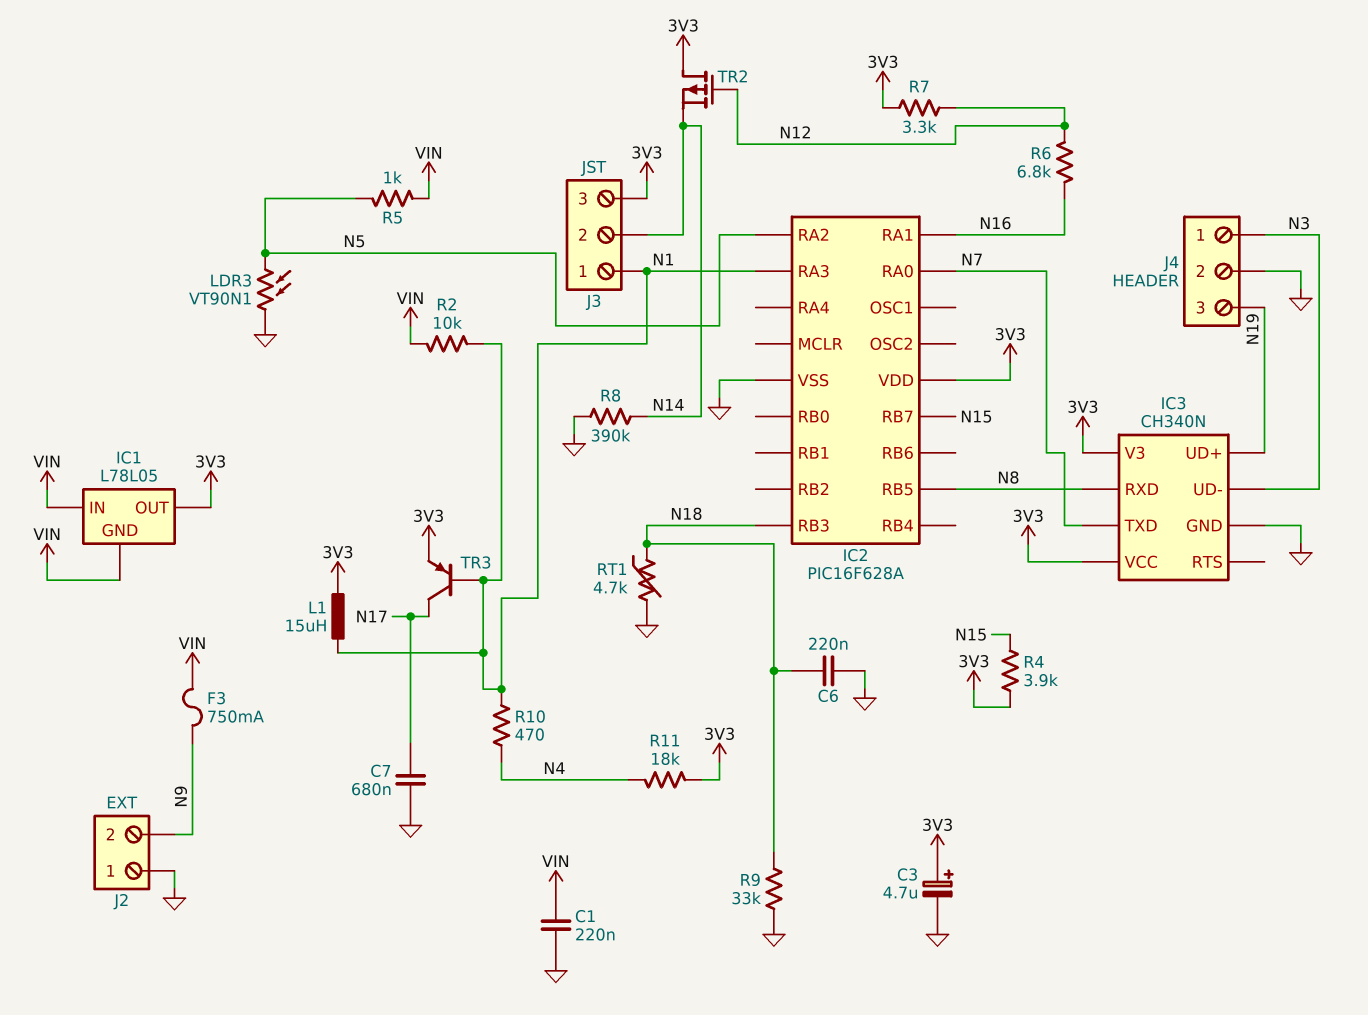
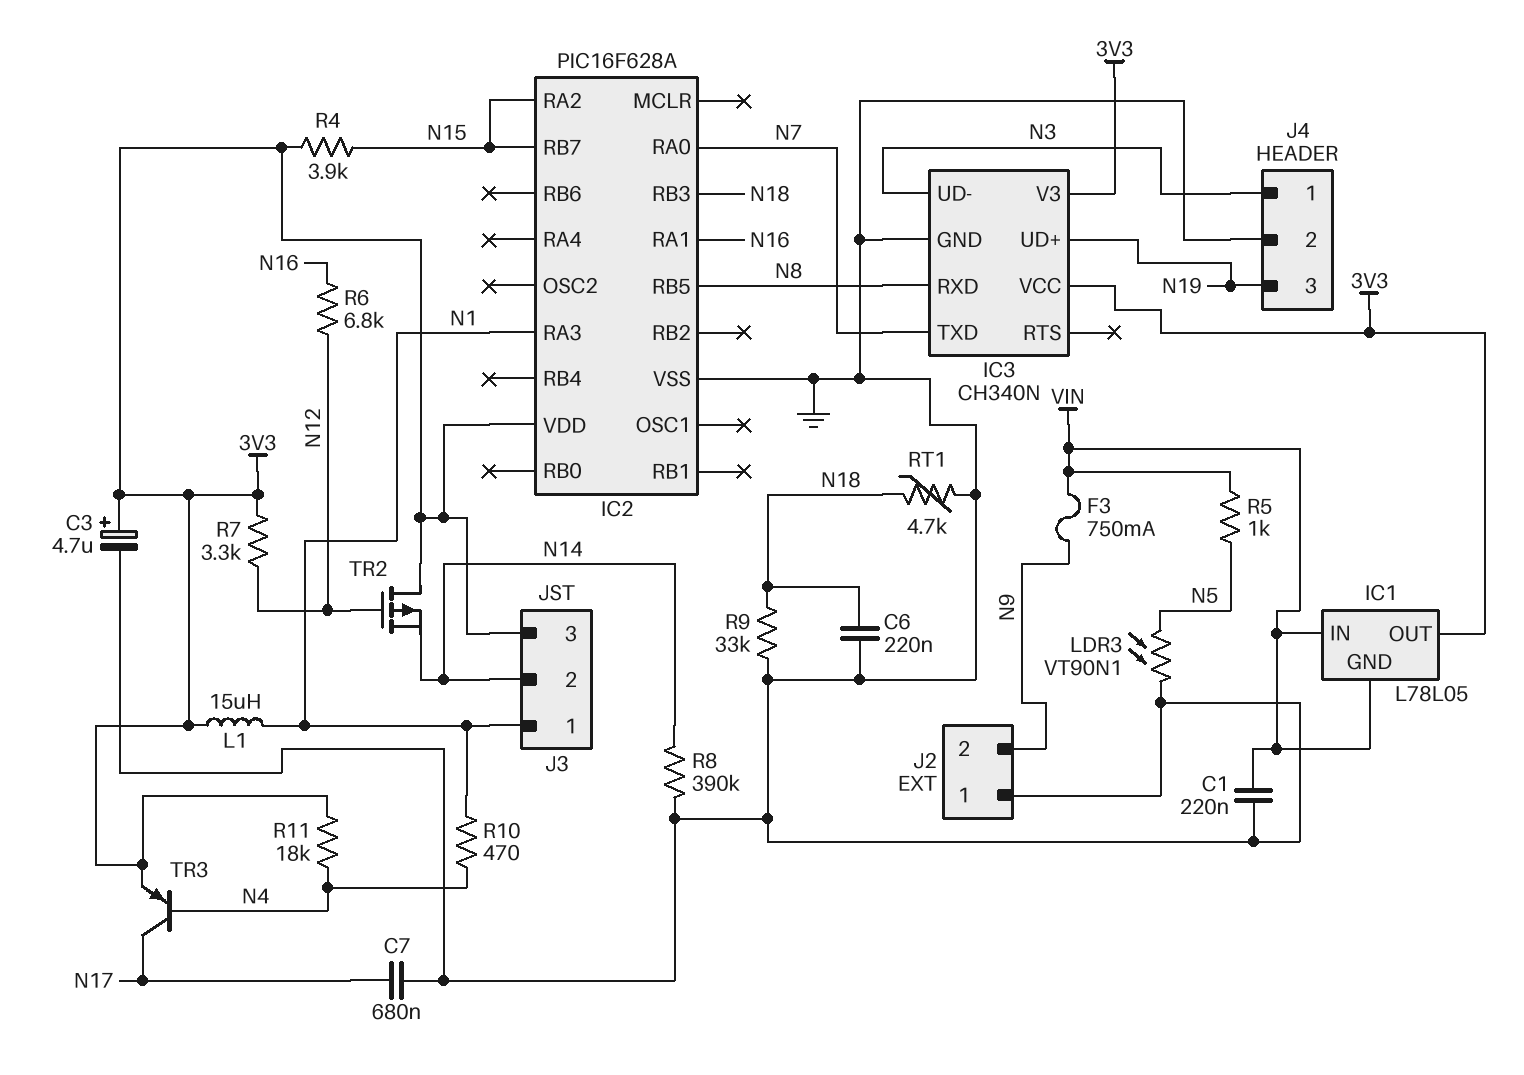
IC2 pin RA2: N5 -> N15
R2: 10k (N1, VIN) -> none
TR3: PNP (B N1, C N17, E 3V3) -> PNP (B N4, C N17, E 3V3)

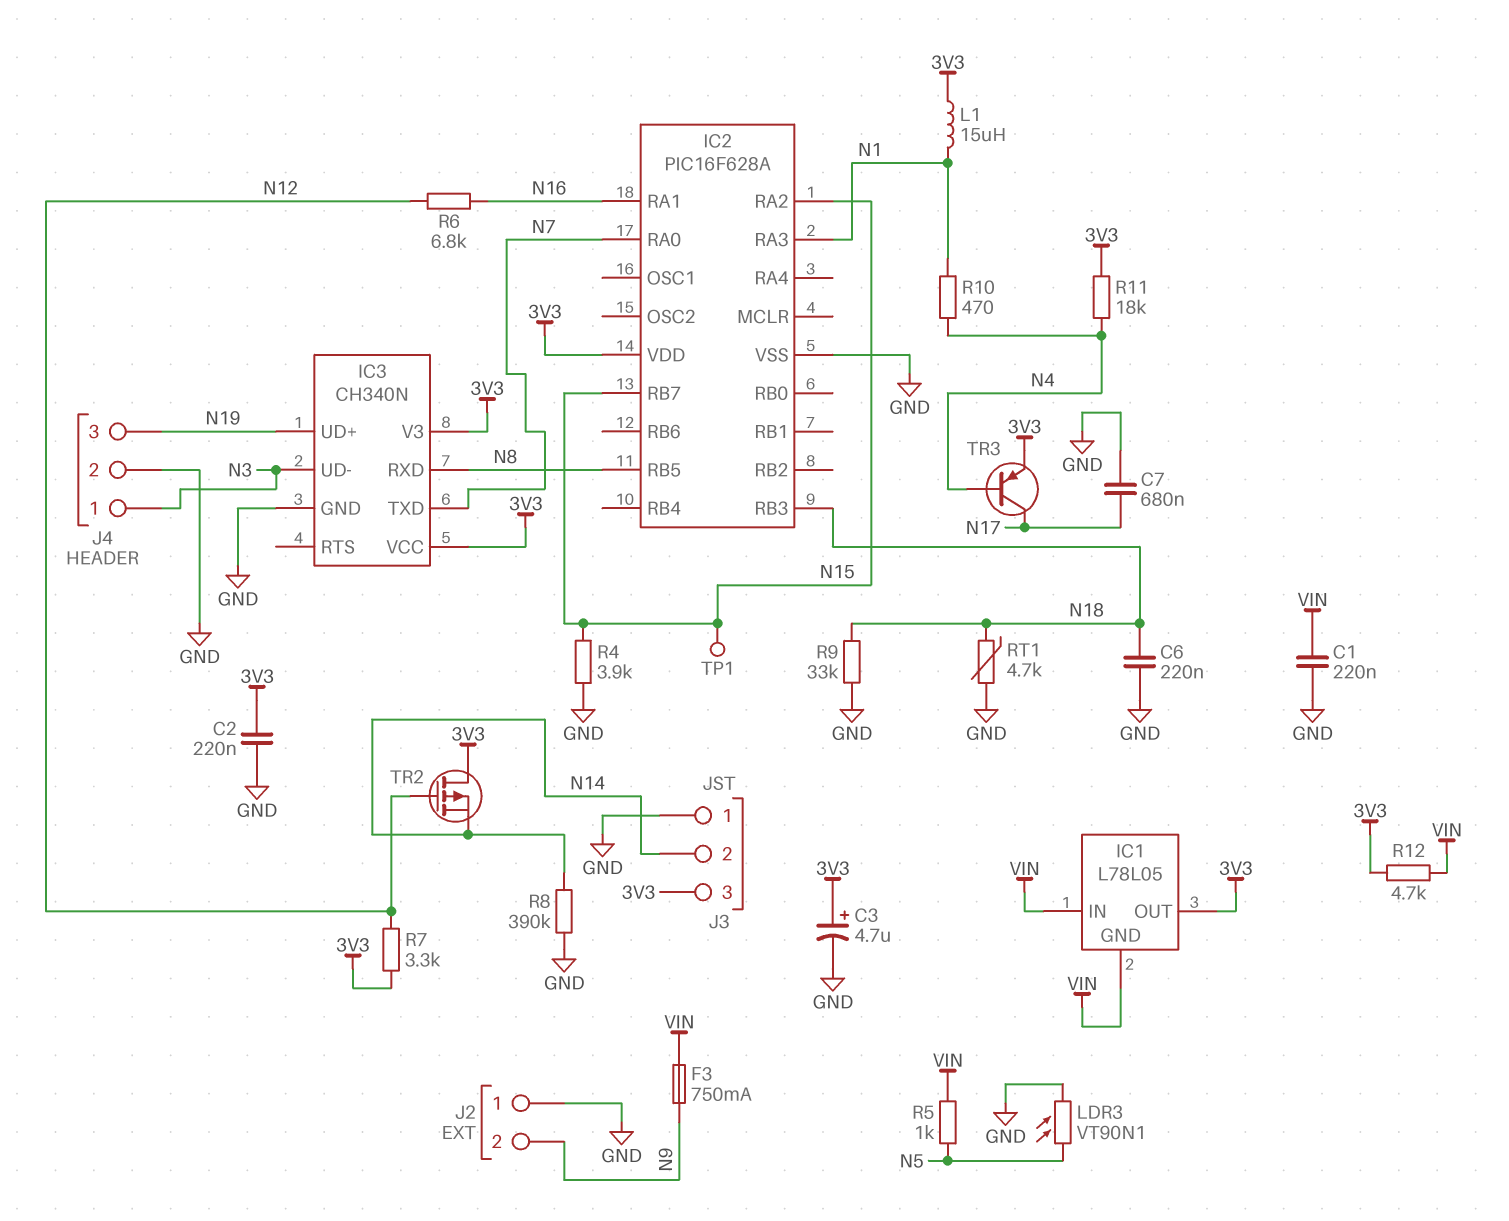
C2: none -> 220nF (3V3, GND)
J3 pin 1: N1 -> GND
R4: 3.9k (3V3, N15) -> 3.9k (GND, N15)
R12: none -> 4.7k (3V3, VIN)
TP1: none -> test point (N15)

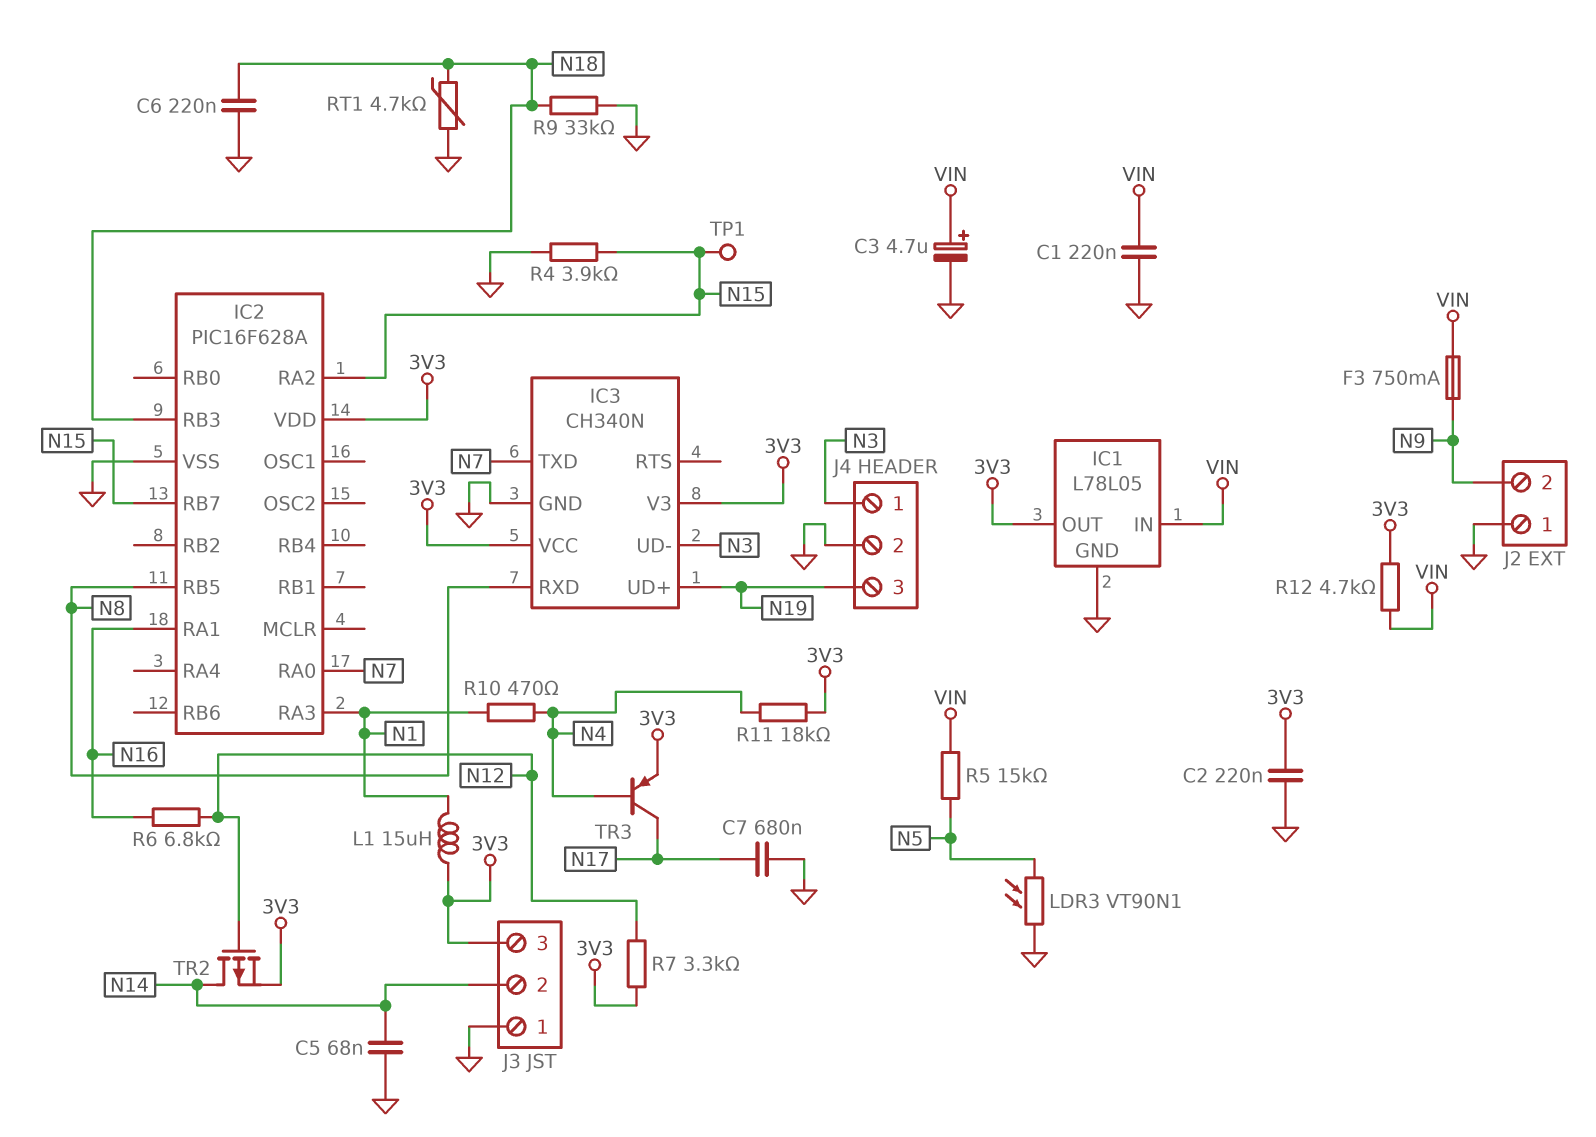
C3: 4.7uF (plus 3V3, minus GND) -> 4.7uF (plus VIN, minus GND)
C5: none -> 68nF (GND, N14)
IC1 pin GND: VIN -> GND
R5: 1k (N5, VIN) -> 15k (N5, VIN)
R8: 390k (GND, N14) -> none
TR2: PMOS (G N12, D 3V3, S N14) -> PMOS (G N12, D N14, S 3V3)

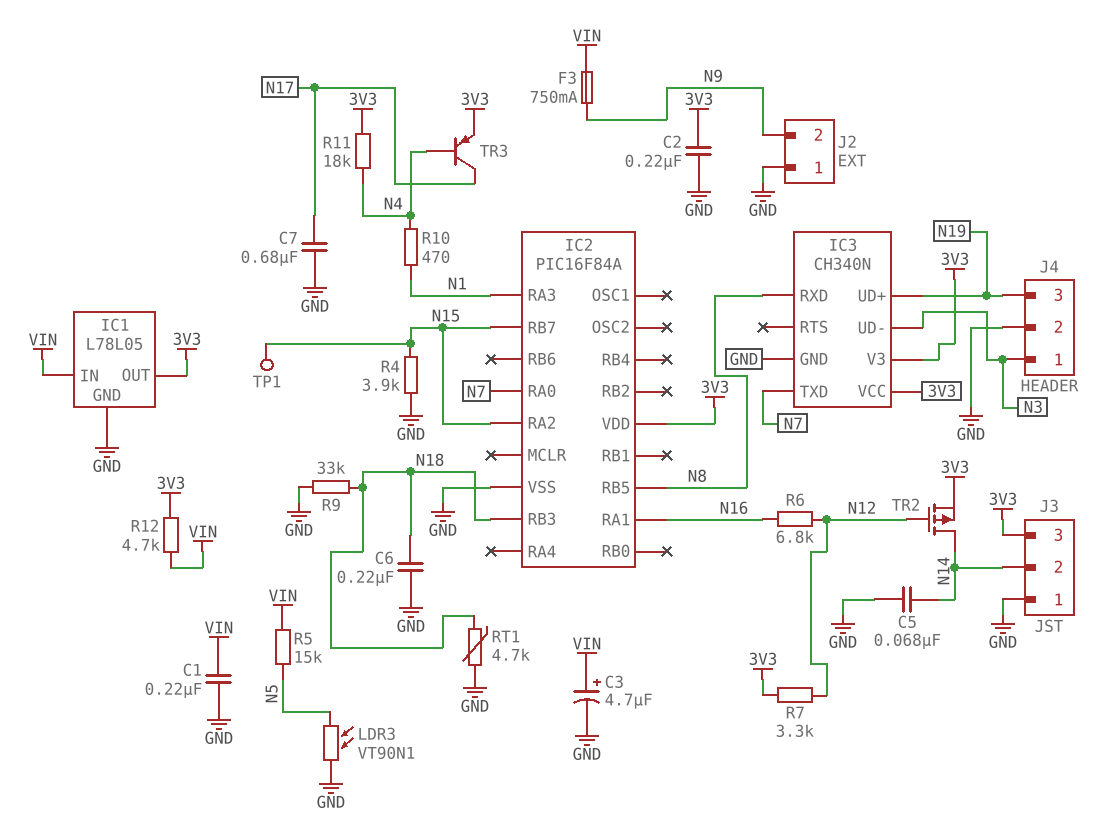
IC2: PIC16F628A -> PIC16F84A
L1: 15uH (3V3, N1) -> none

